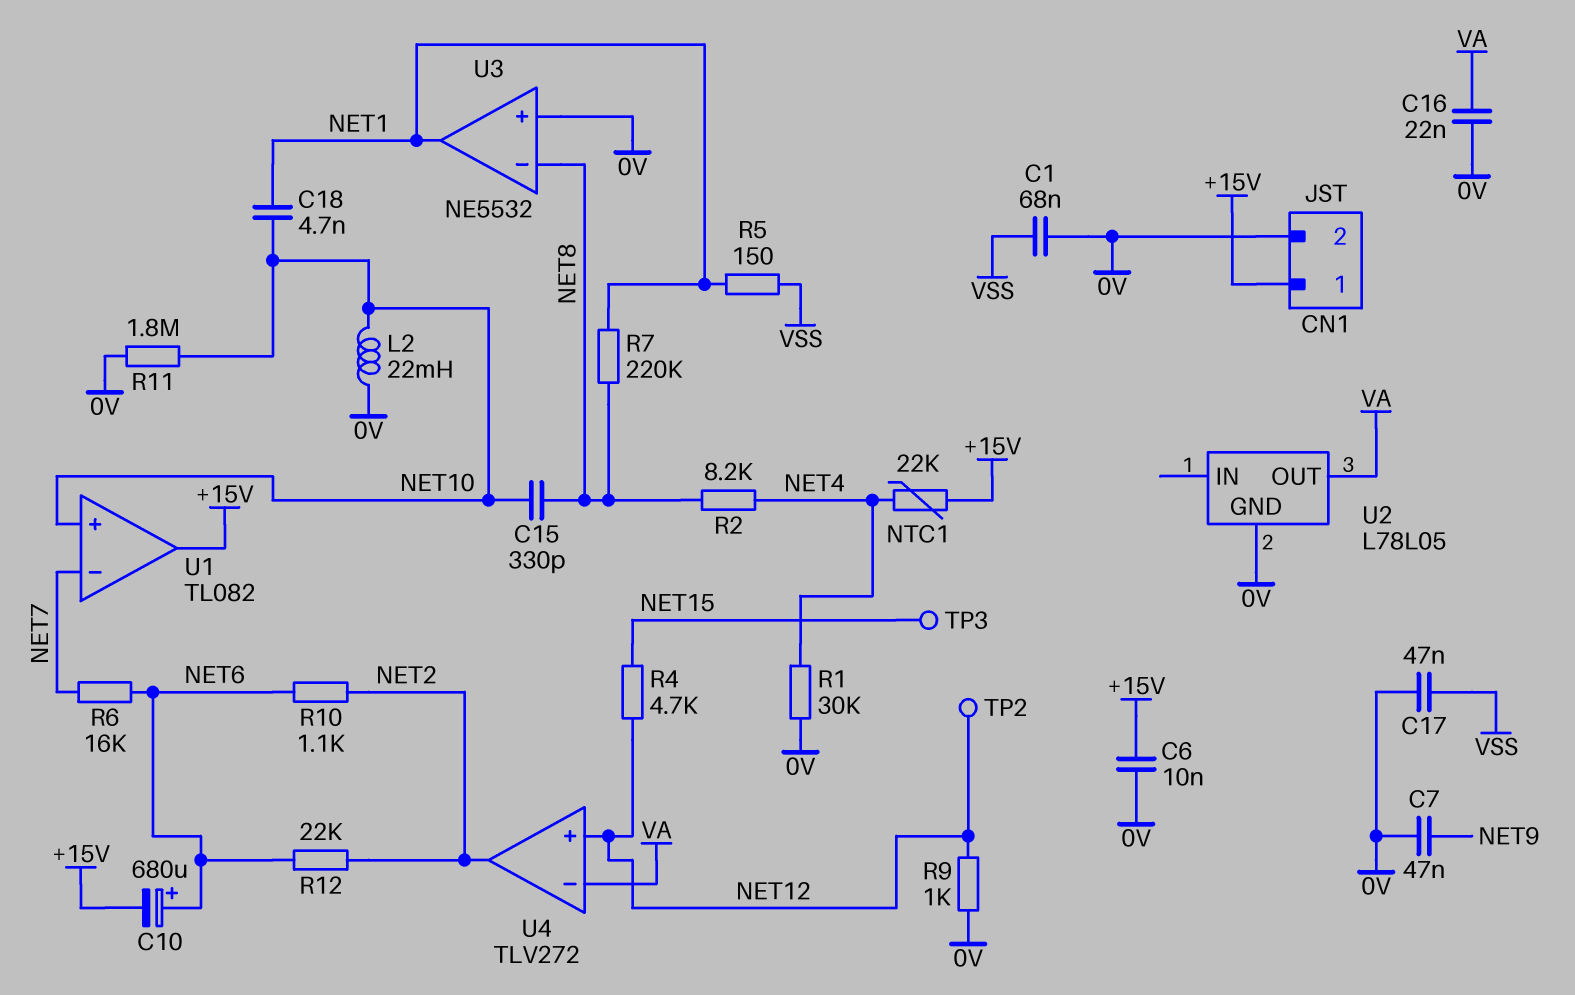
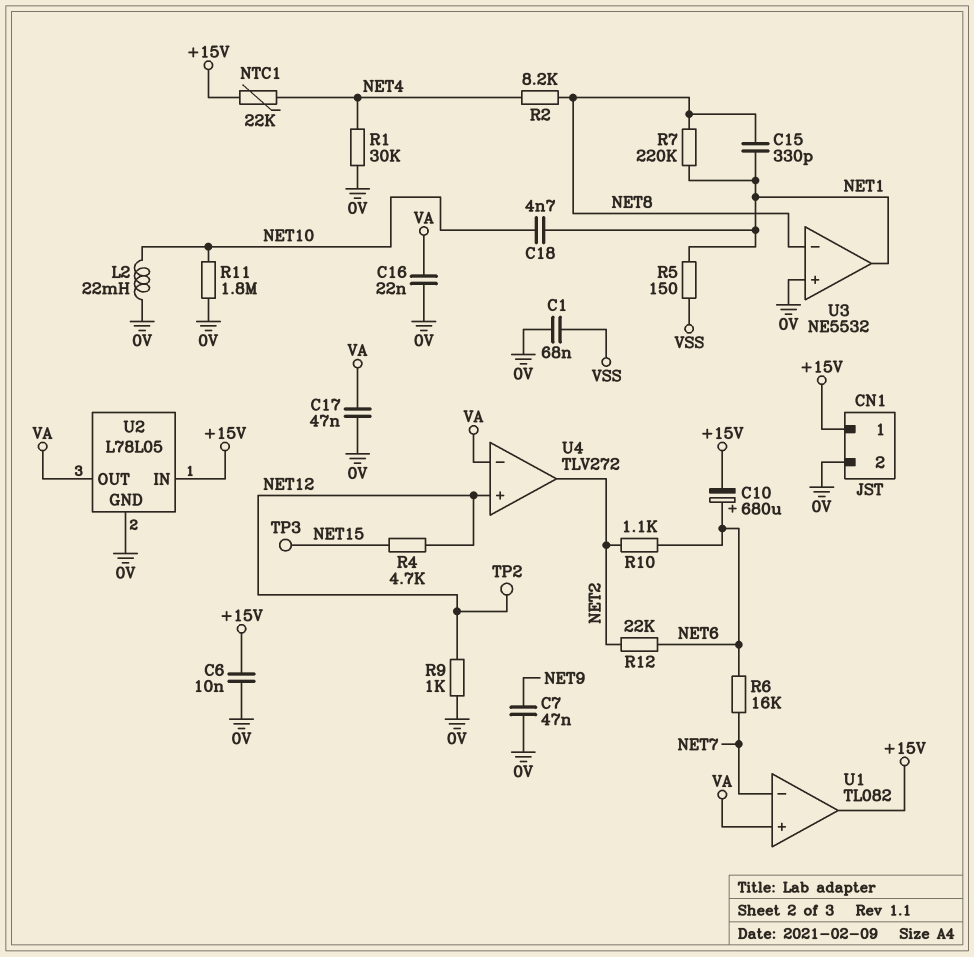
C15: 330pF (NET8, NET10) -> 330pF (NET1, NET8)
C17: 47nF (0V, VSS) -> 47nF (0V, VA)
U1 pin in+: NET10 -> VA
U2 pin IN: none -> +15V

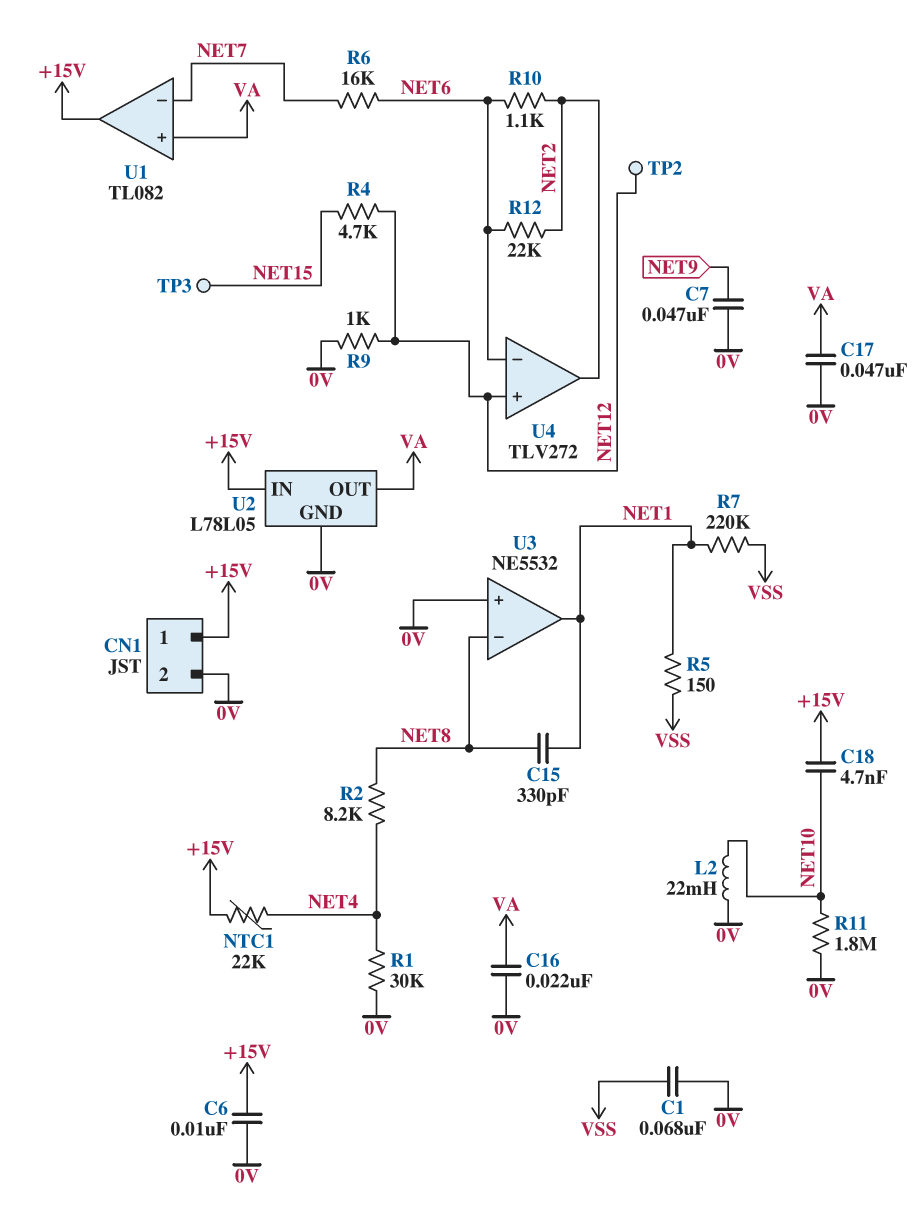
C10: 680uF (plus NET6, minus +15V) -> none
C18: 4.7nF (NET1, NET10) -> 4.7nF (+15V, NET10)
R7: 220k (NET1, NET8) -> 220k (NET1, VSS)
U4 pin in-: VA -> NET6

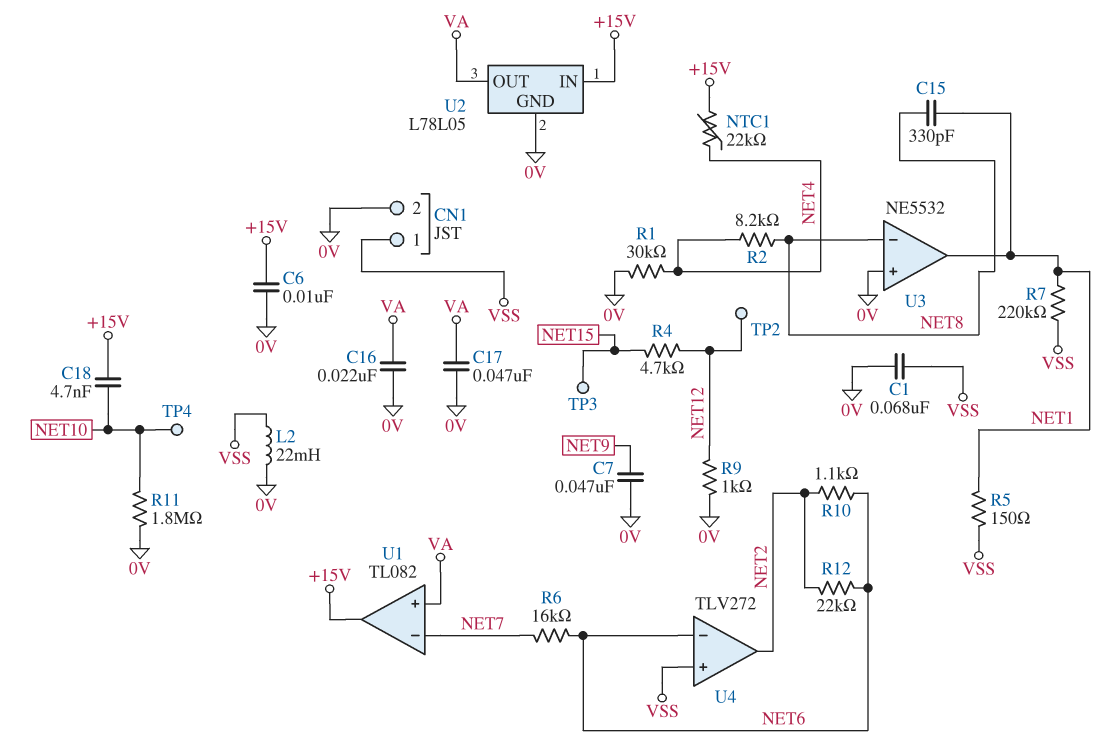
CN1 pin 1: +15V -> VSS
L2: 22mH (0V, NET10) -> 22mH (0V, VSS)
TP4: none -> test point (NET10)
U4 pin in+: NET12 -> VSS

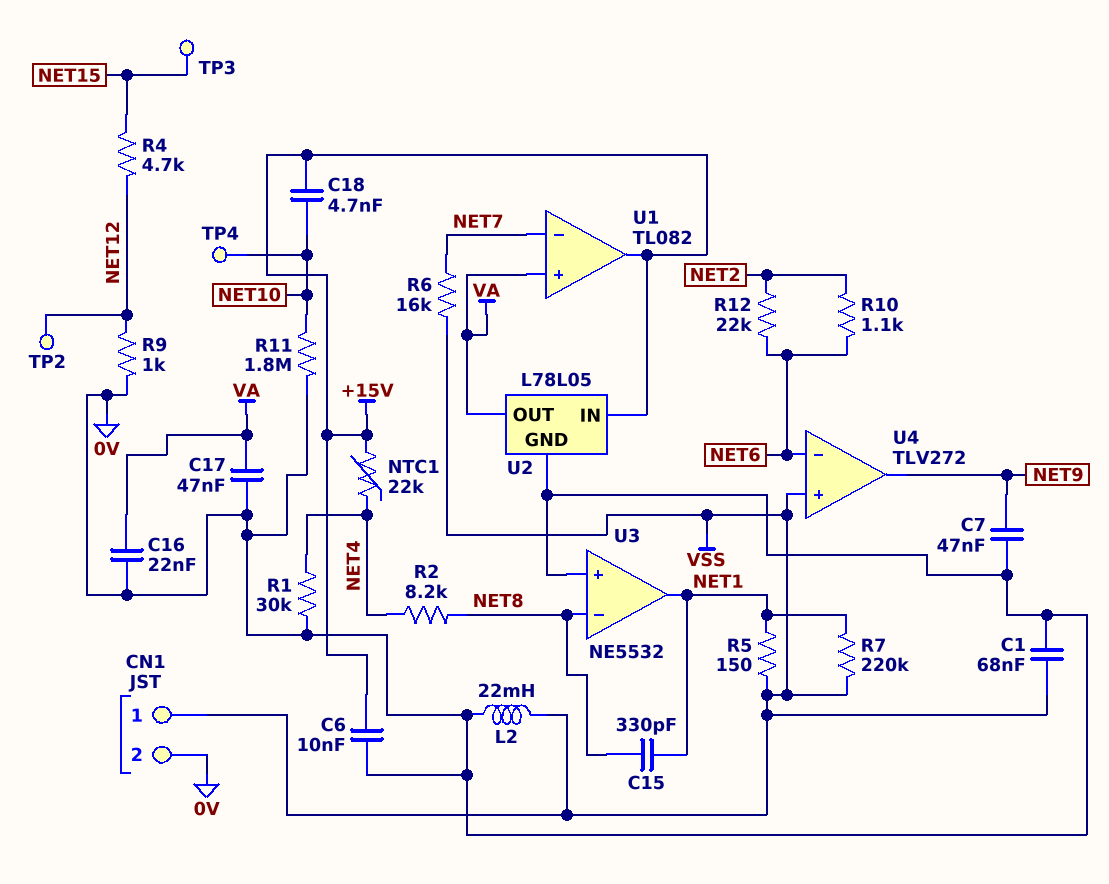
R6: 16k (NET6, NET7) -> 16k (NET7, VSS)
U4 pin out: NET2 -> NET9

